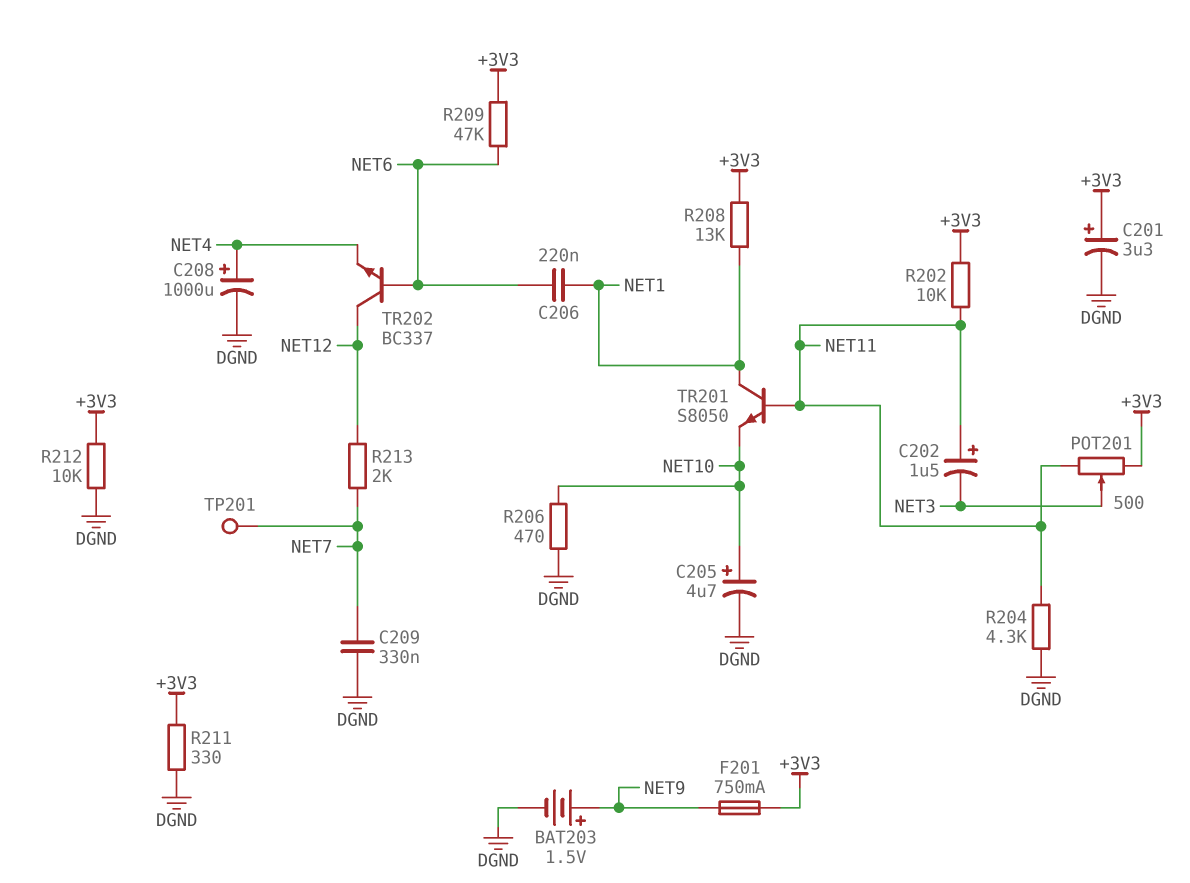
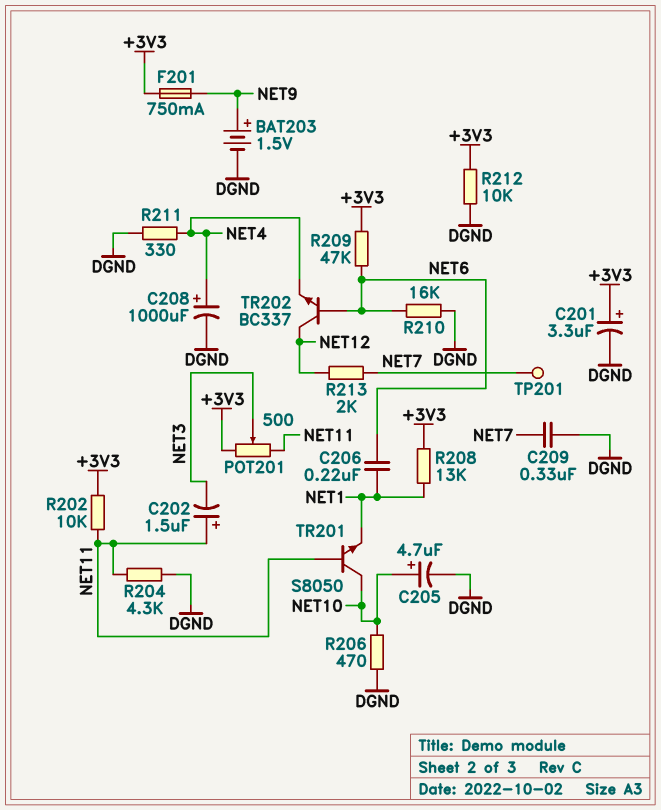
R210: none -> 16k (DGND, NET6)
R211: 330 (+3V3, DGND) -> 330 (DGND, NET4)
TR201: NPN S8050 (B NET11, C NET1, E NET10) -> NPN S8050 (B NET11, C NET10, E NET1)

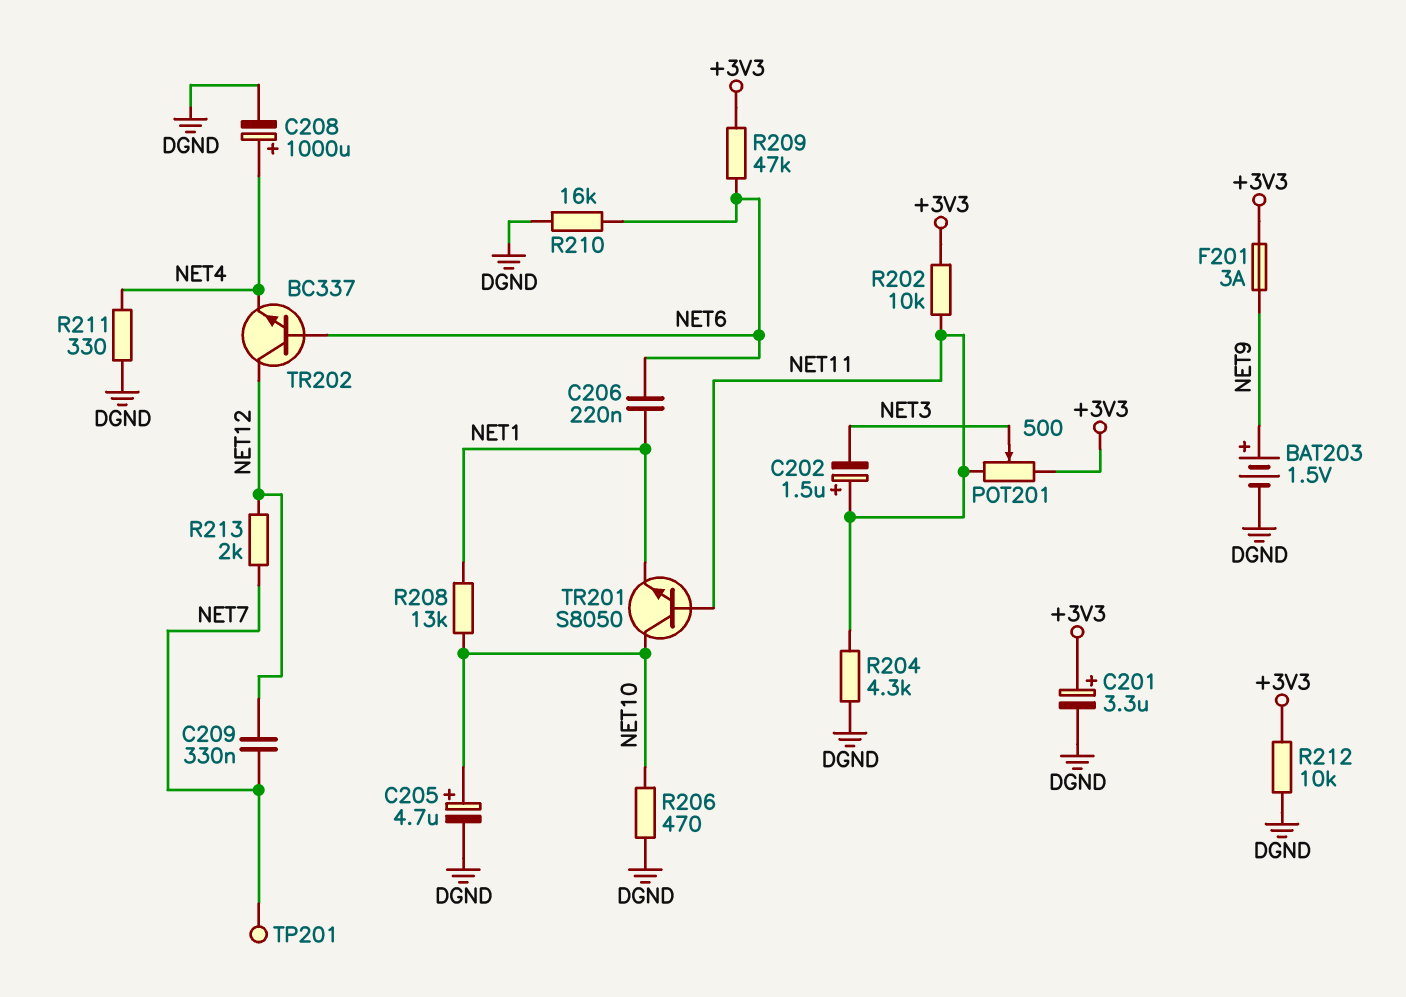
C209: 330nF (DGND, NET7) -> 330nF (NET7, NET12)
F201: 750mA (+3V3, NET9) -> 3A (+3V3, NET9)
R208: 13k (+3V3, NET1) -> 13k (NET1, NET10)

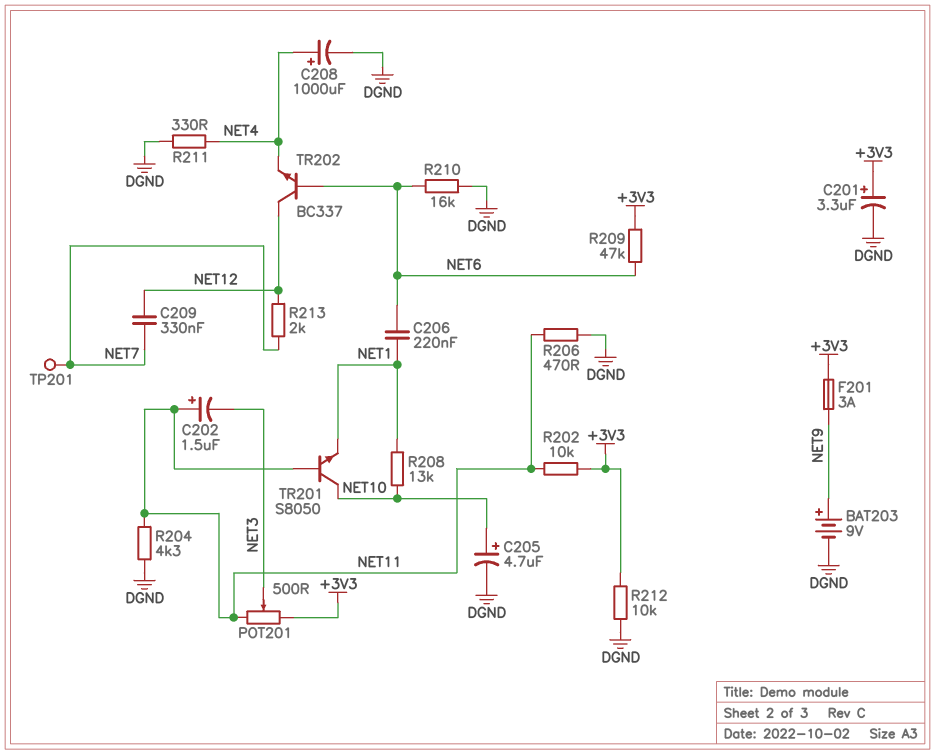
BAT203: 1.5V (plus NET9, minus DGND) -> 9V (plus NET9, minus DGND)
R206: 470 (DGND, NET10) -> 470 (DGND, NET11)

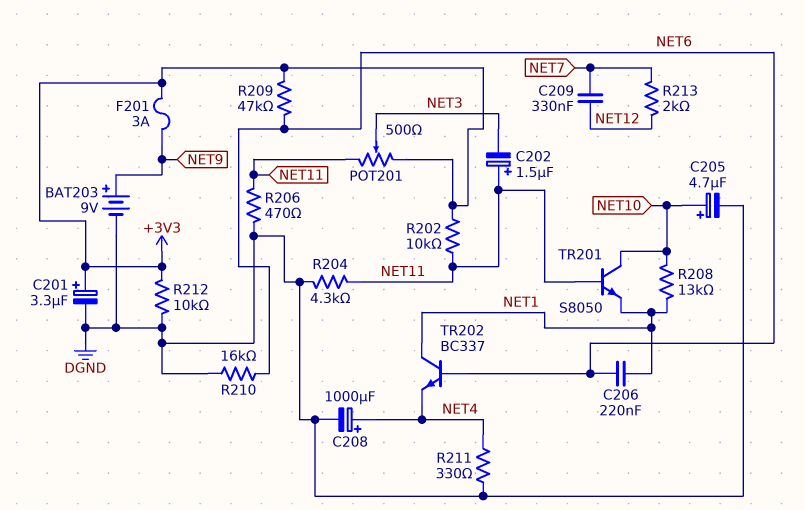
TP201: test point (NET7) -> none
TR202: NPN BC337 (B NET6, C NET12, E NET4) -> NPN BC337 (B NET6, C NET1, E NET4)

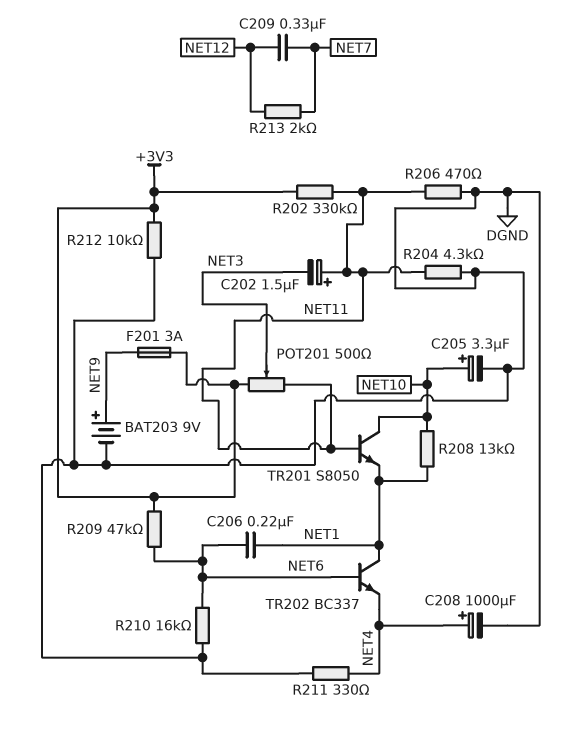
C201: 3.3uF (plus +3V3, minus DGND) -> none
C205: 4.7uF (plus NET10, minus DGND) -> 3.3uF (plus NET10, minus DGND)
R202: 10k (+3V3, NET11) -> 330k (+3V3, NET11)

